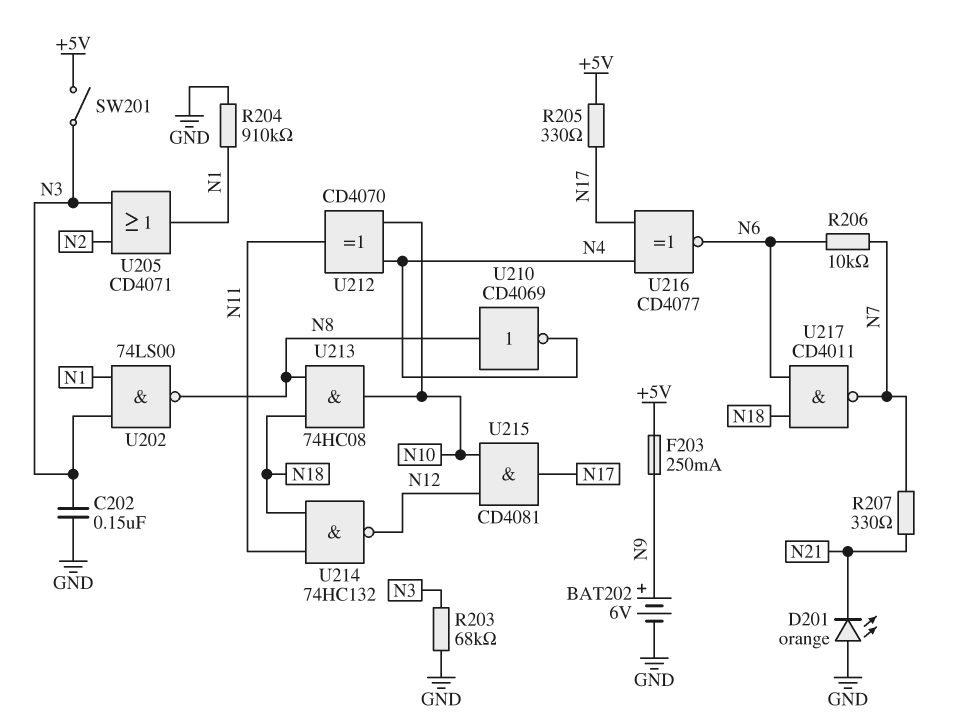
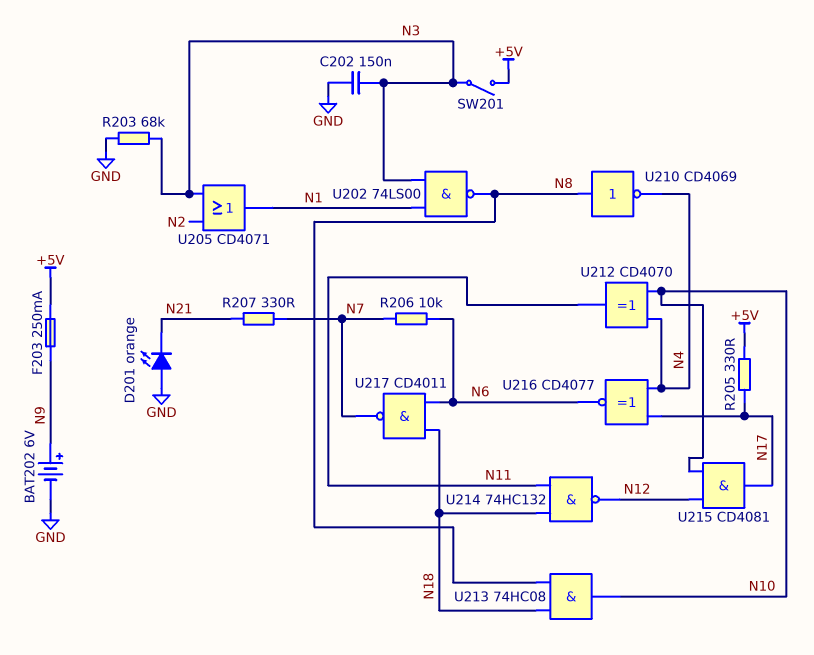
R204: 910k (GND, N1) -> none

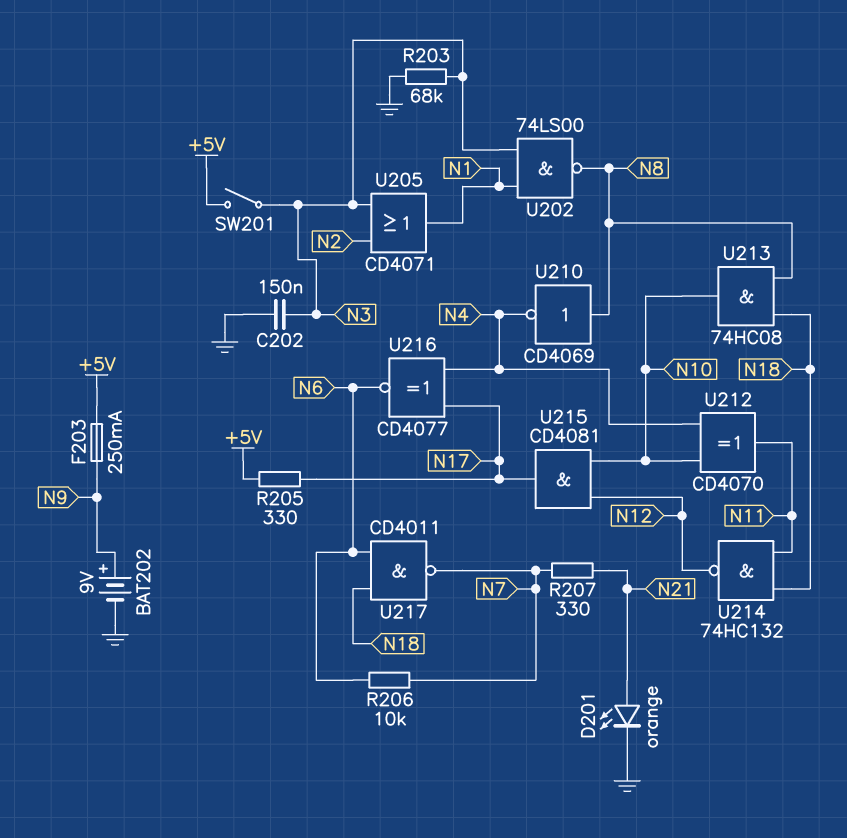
BAT202: 6V (plus N9, minus GND) -> 9V (plus N9, minus GND)
D201: LED orange (A GND, K N21) -> LED orange (A N21, K GND)

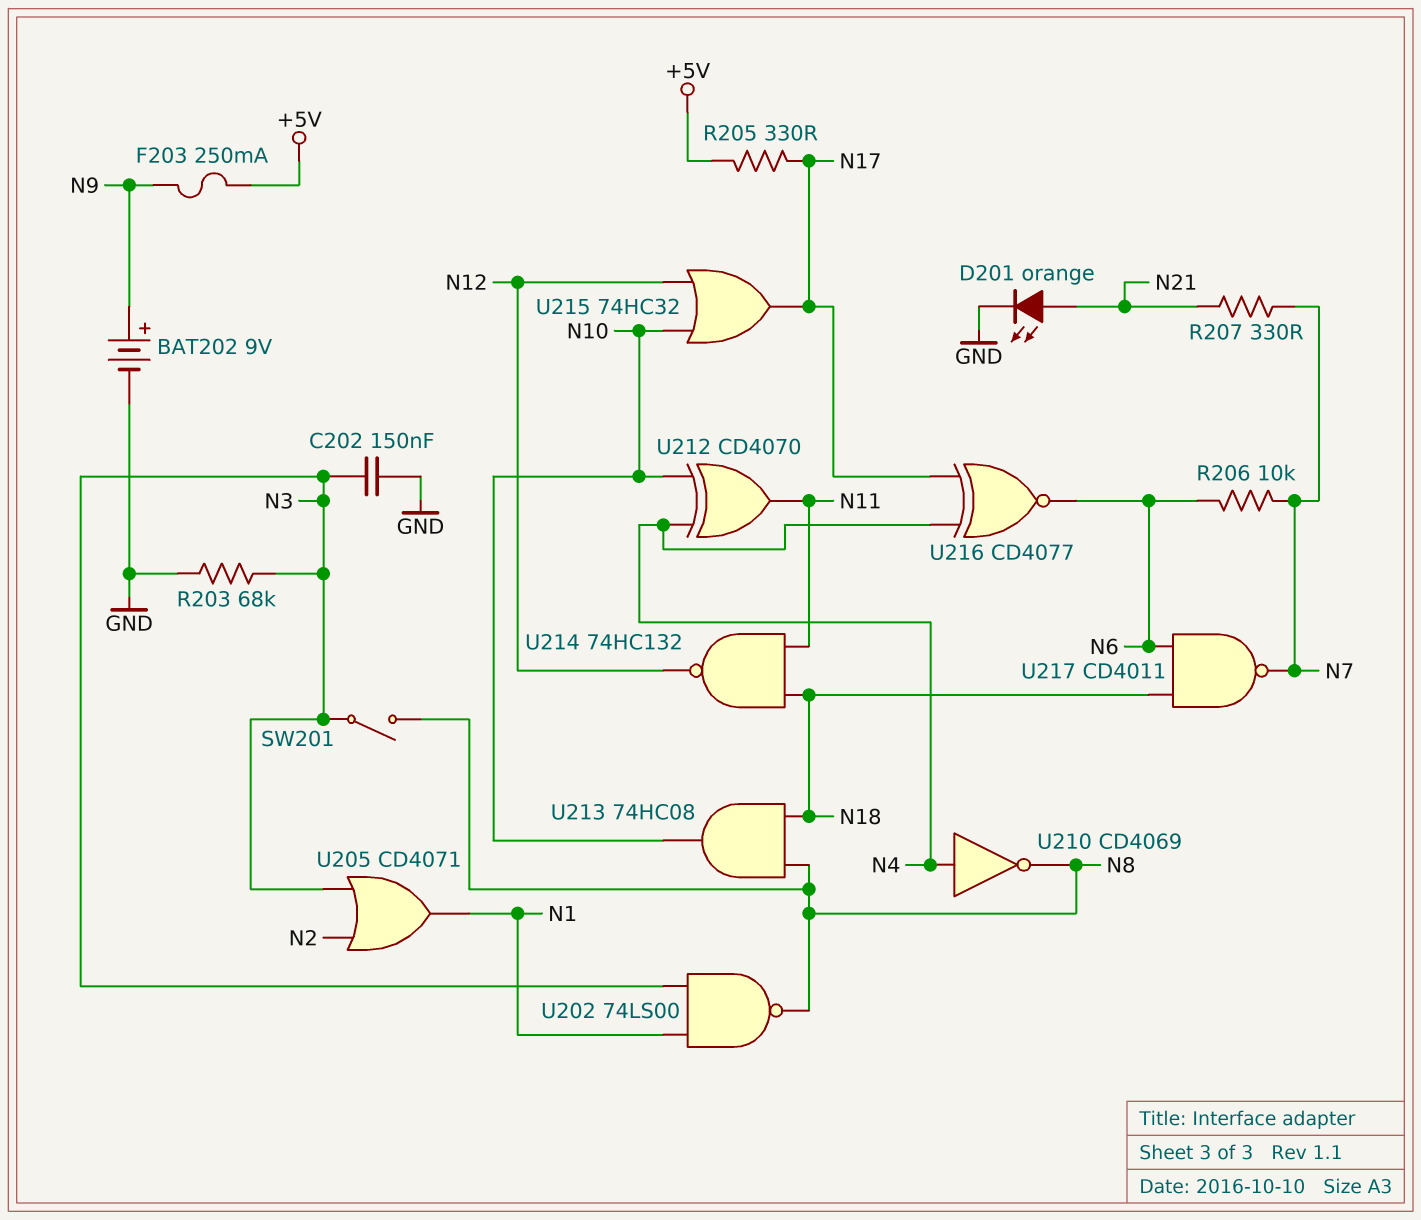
SW201: switch (+5V, N3) -> switch (N3, N8)
U210: NOT CD4069 (in N8, out N4) -> NOT CD4069 (in N4, out N8)
U215: AND CD4081 (in N10, in N12, out N17) -> OR 74HC32 (in N10, in N12, out N17)

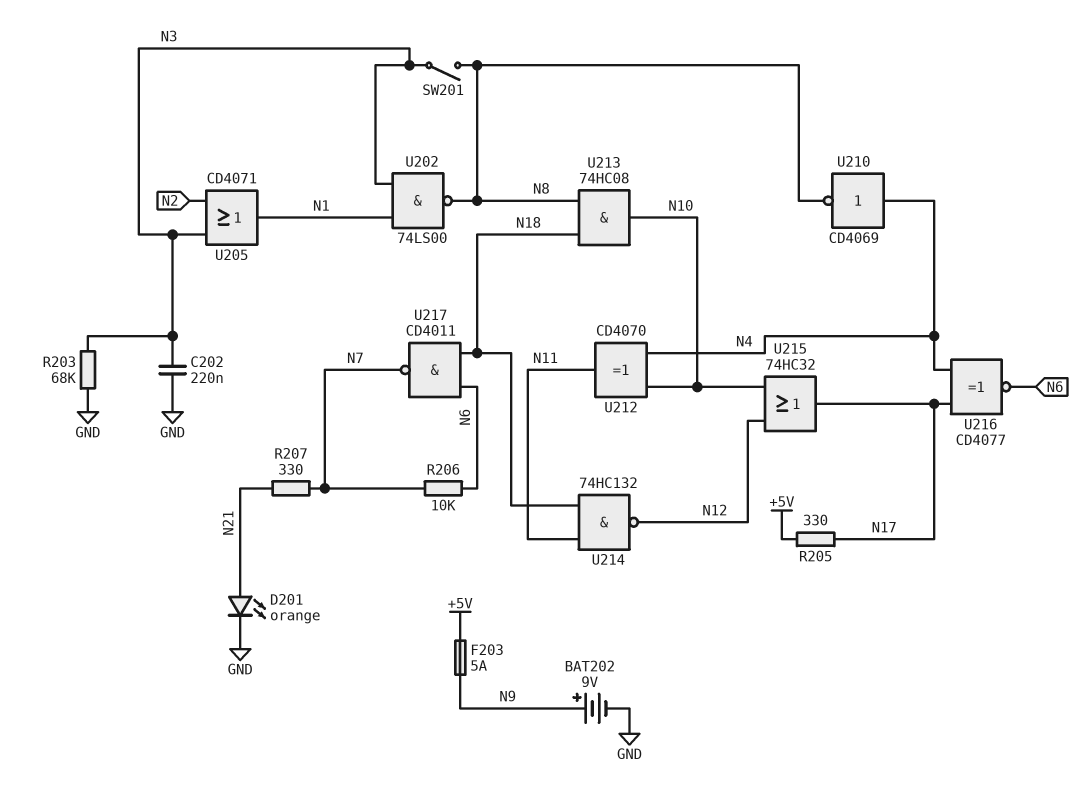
C202: 150nF (GND, N3) -> 220nF (GND, N3)
F203: 250mA (+5V, N9) -> 5A (+5V, N9)

